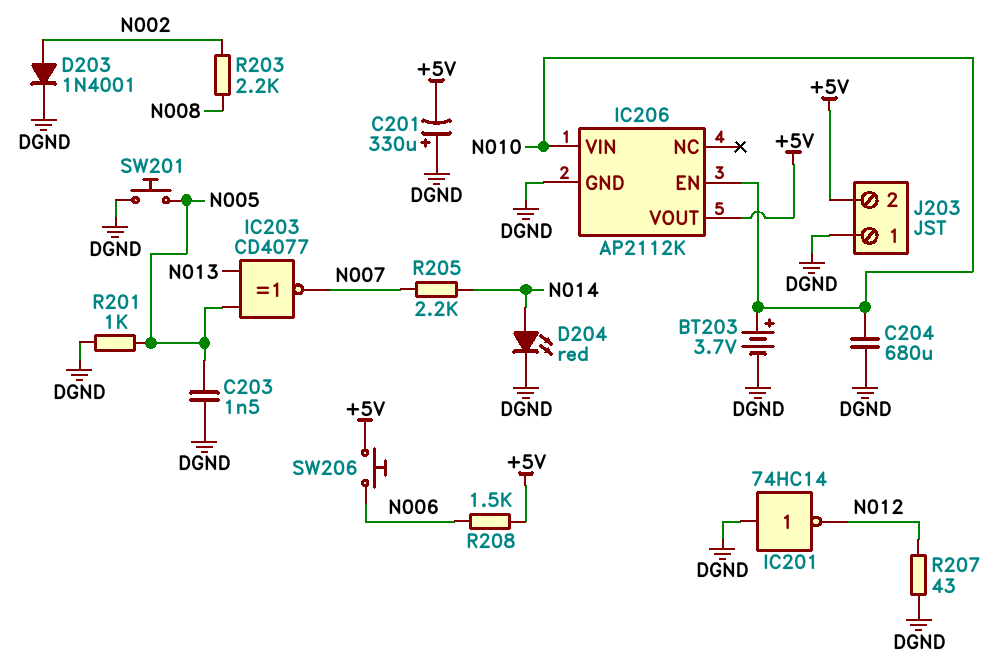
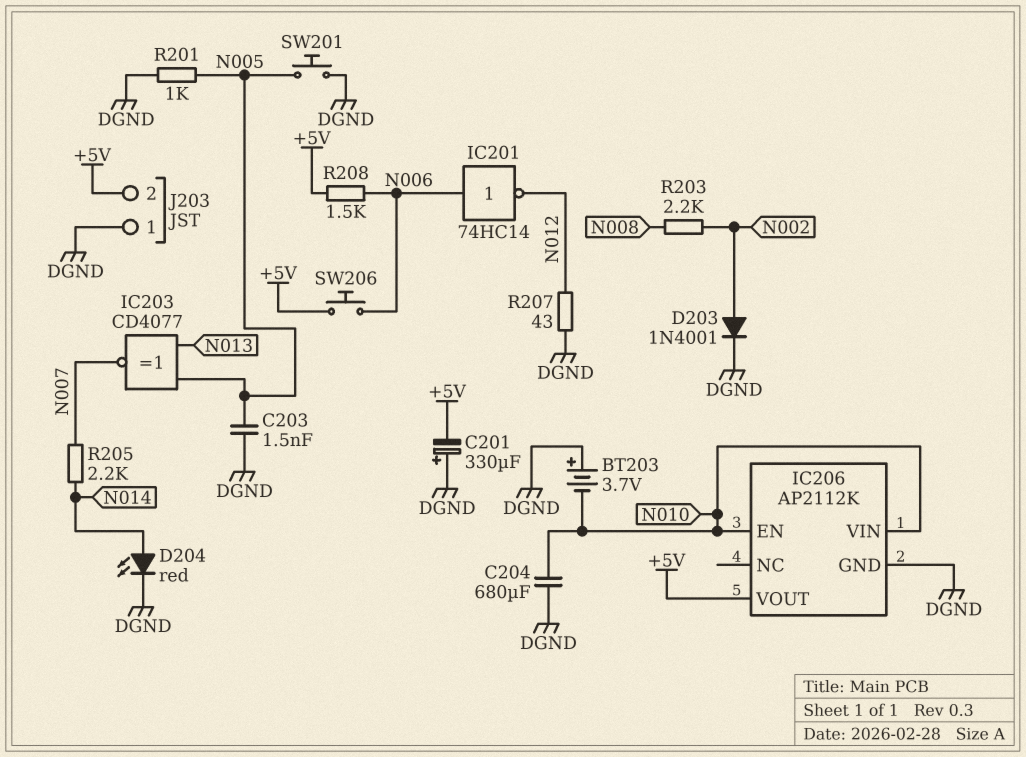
BT203: 3.7V (plus N010, minus DGND) -> 3.7V (plus DGND, minus N010)
IC201: NOT 74HC14 (in DGND, out N012) -> NOT 74HC14 (in N006, out N012)

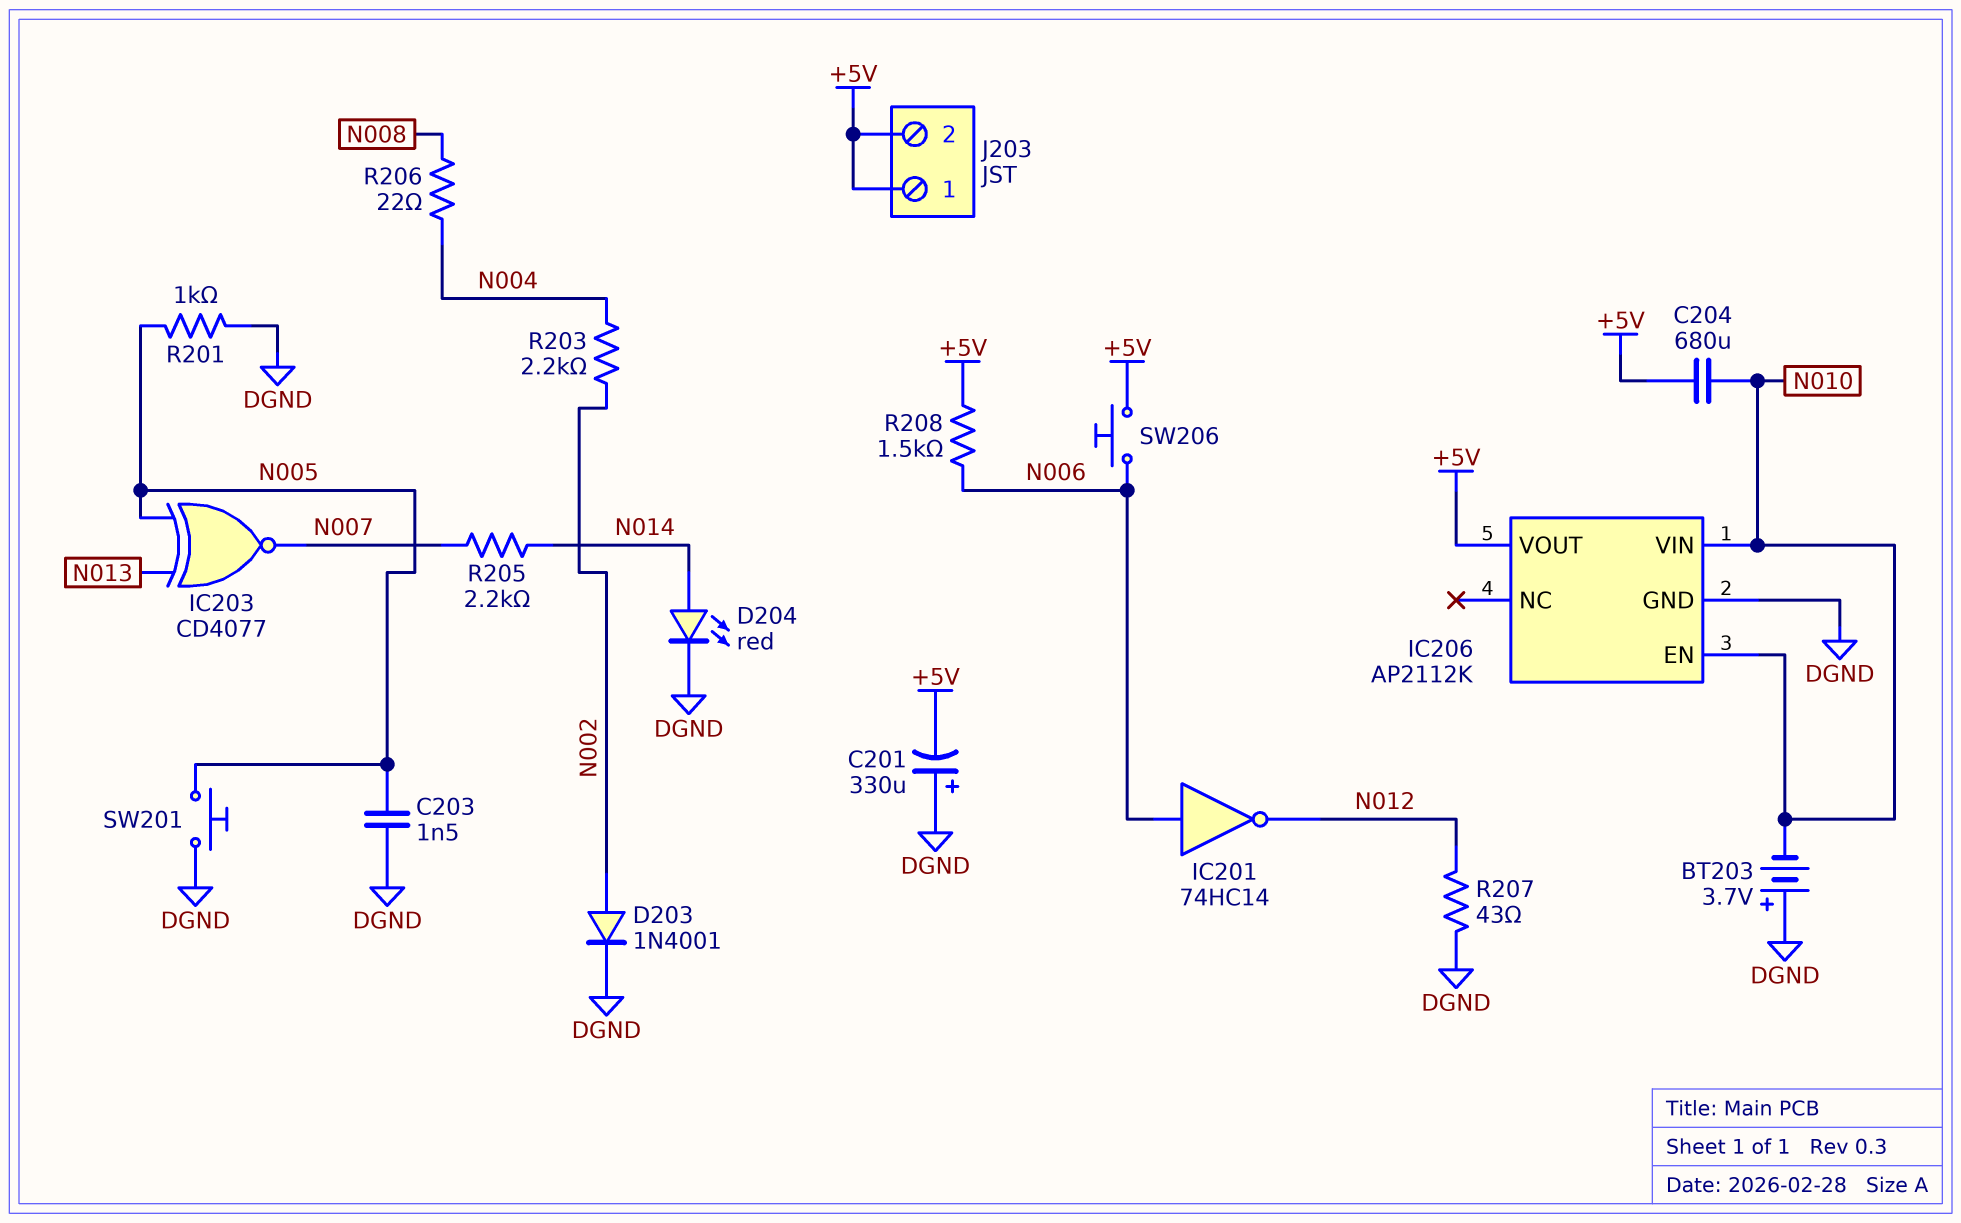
C204: 680uF (DGND, N010) -> 680uF (+5V, N010)
J203 pin 1: DGND -> +5V
R203: 2.2k (N002, N008) -> 2.2k (N002, N004)
R206: none -> 22 (N004, N008)

